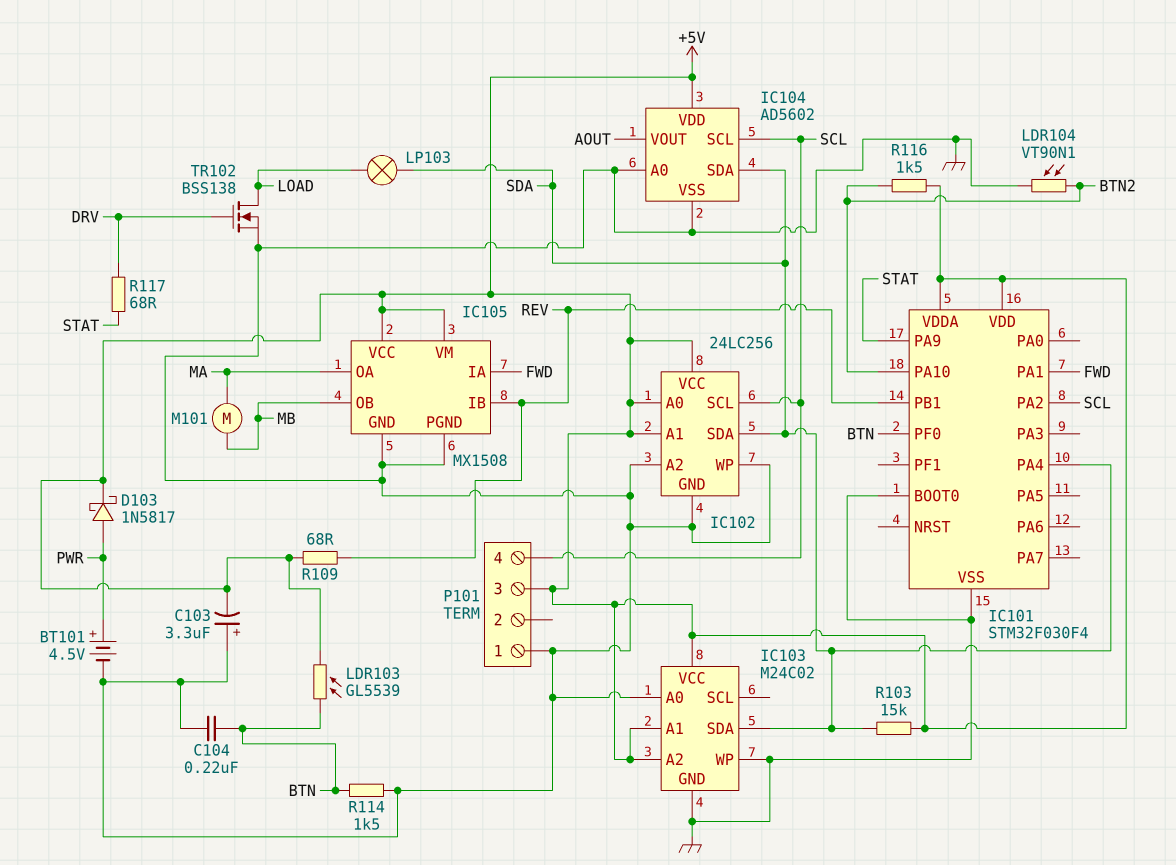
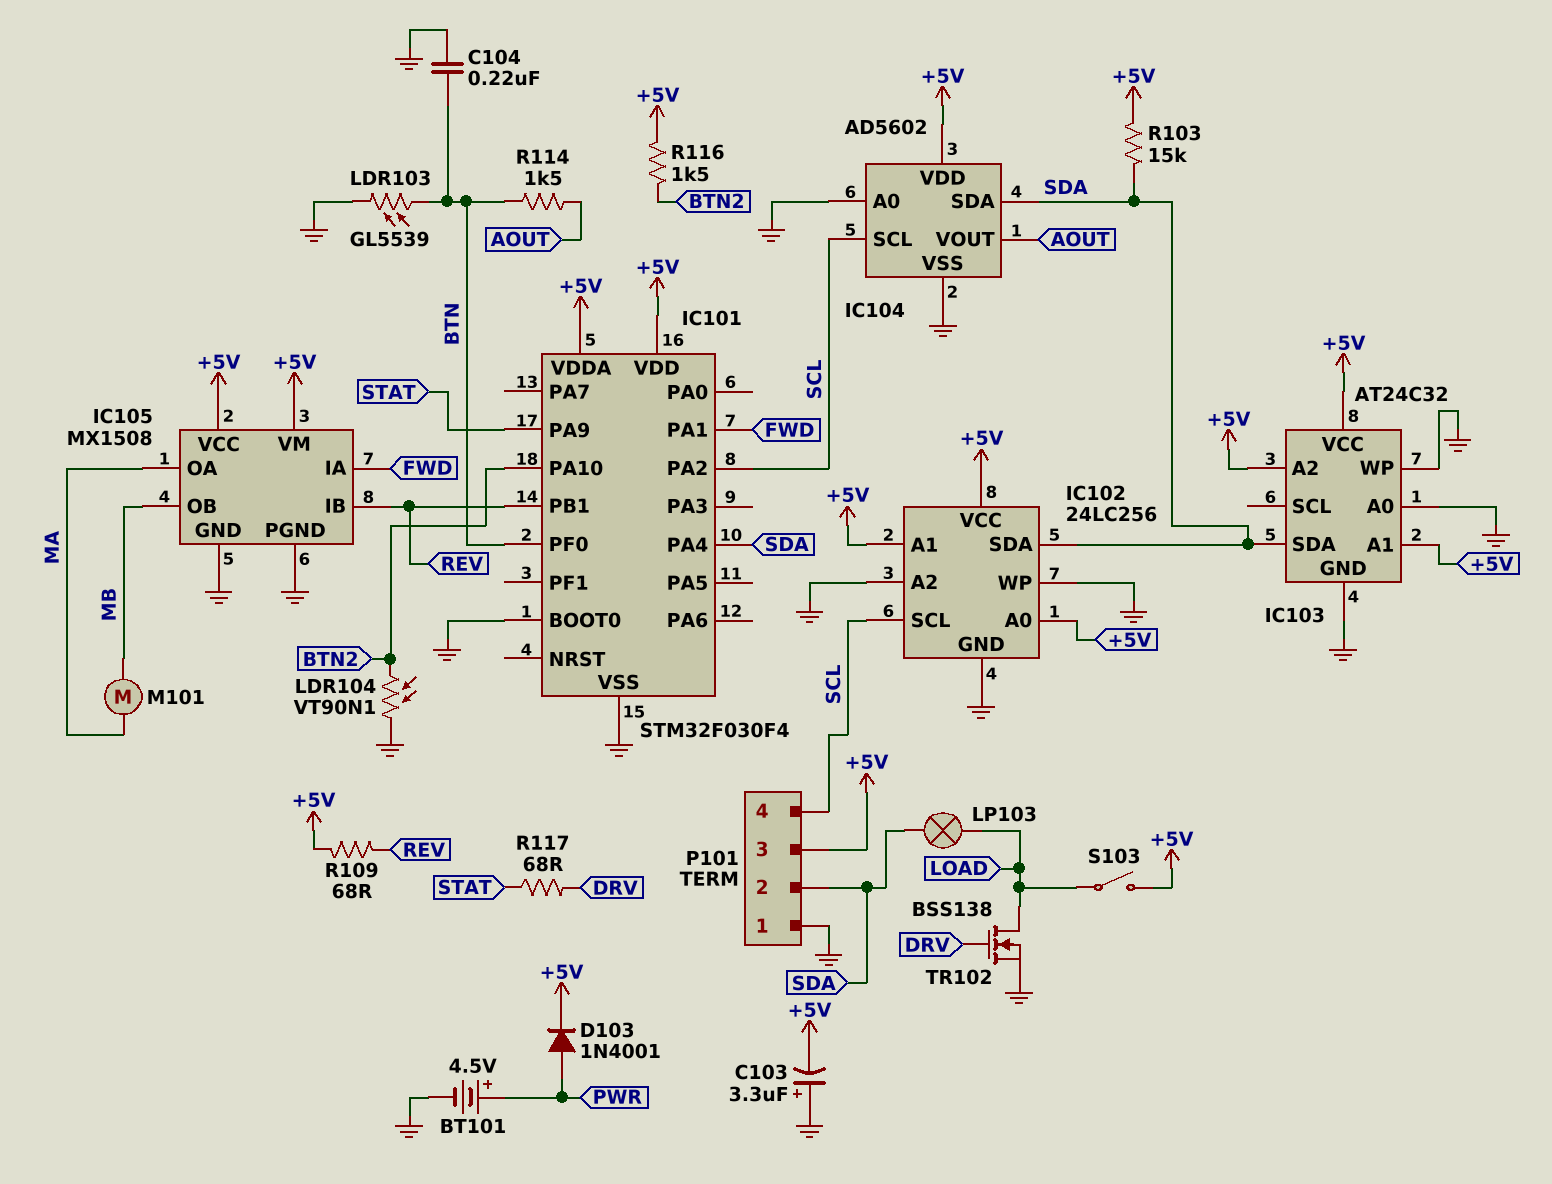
D103: schottky 1N5817 (A PWR, K +5V) -> diode 1N4001 (A PWR, K +5V)
IC103: M24C02 -> AT24C32
LDR103: GL5539 (+5V, BTN) -> GL5539 (BTN, GND)
P101 pin 2: none -> SDA
R114: 1.5k (BTN, GND) -> 1.5k (AOUT, BTN)
S103: none -> switch (+5V, LOAD)

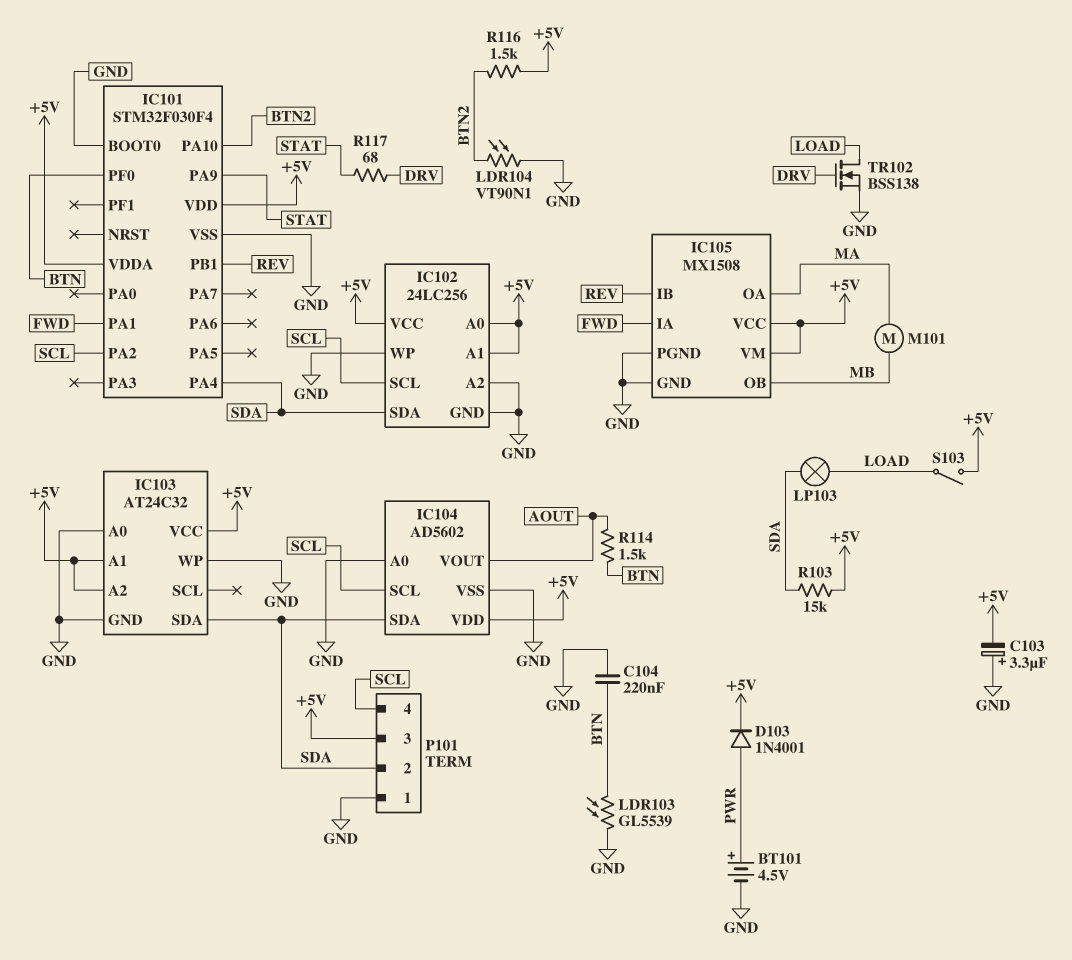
R109: 68 (+5V, REV) -> none

